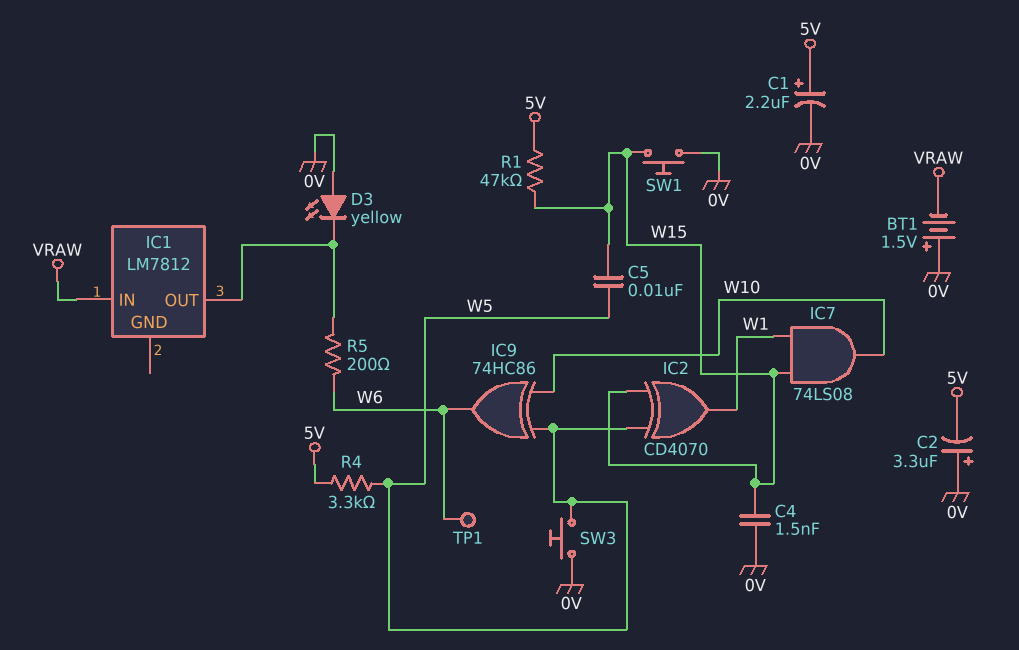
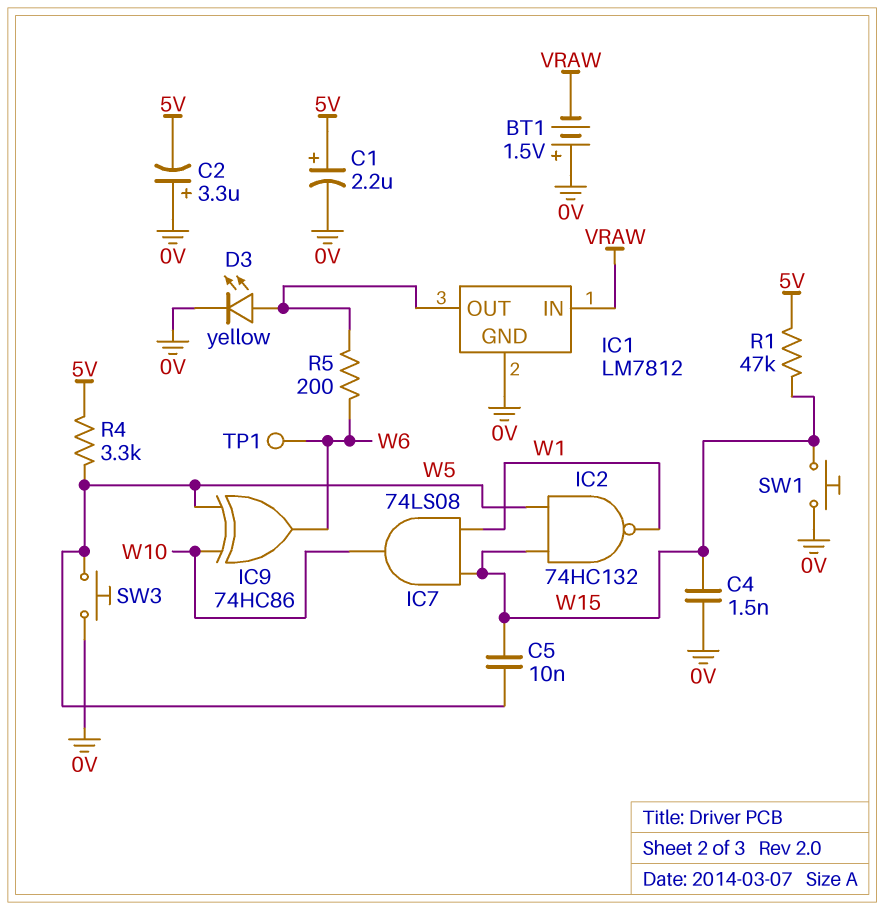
D3: LED yellow (A 0V, K IC1/OUT) -> LED yellow (A IC1/OUT, K 0V)
IC1 pin GND: none -> 0V
IC2: XOR CD4070 (in W5, in W15, out W1) -> NAND 74HC132 (in W5, in W15, out W1)

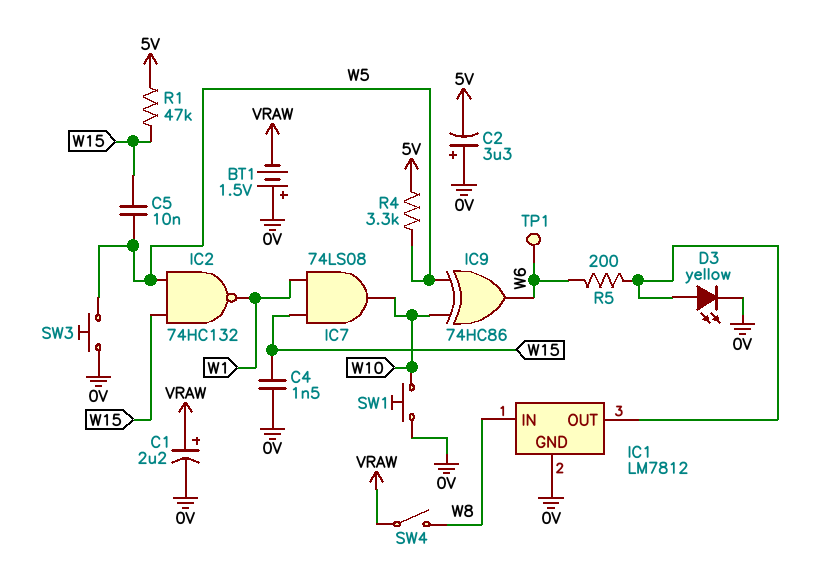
C1: 2.2uF (plus 5V, minus 0V) -> 2.2uF (plus VRAW, minus 0V)
IC1 pin IN: VRAW -> W8
SW1: button (0V, W15) -> button (0V, W10)
SW4: none -> switch (VRAW, W8)

